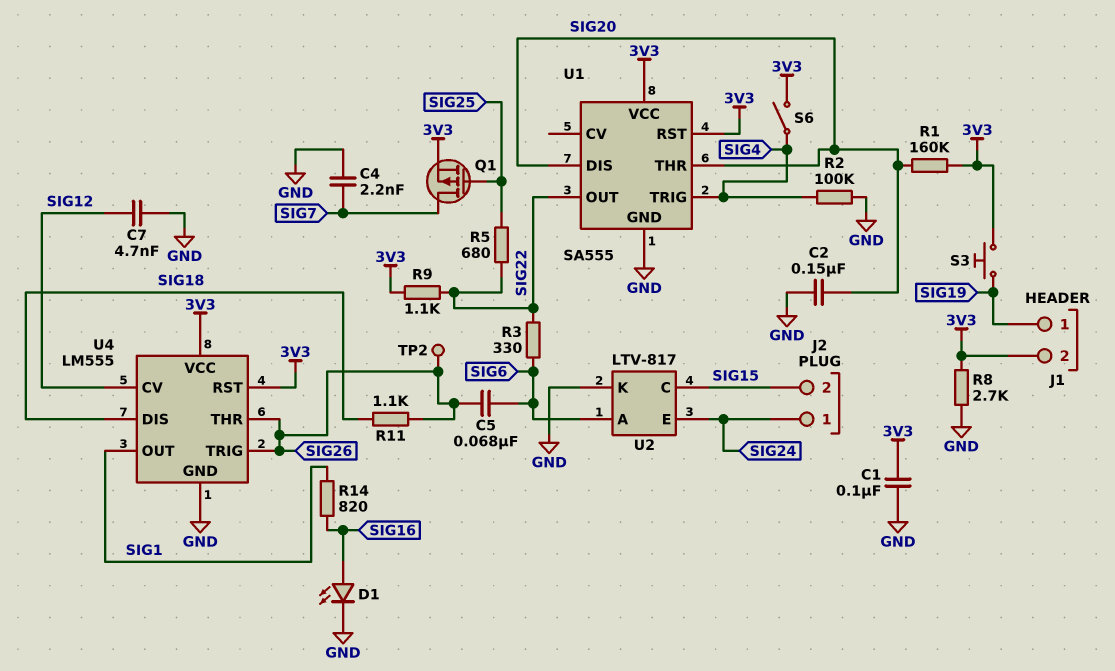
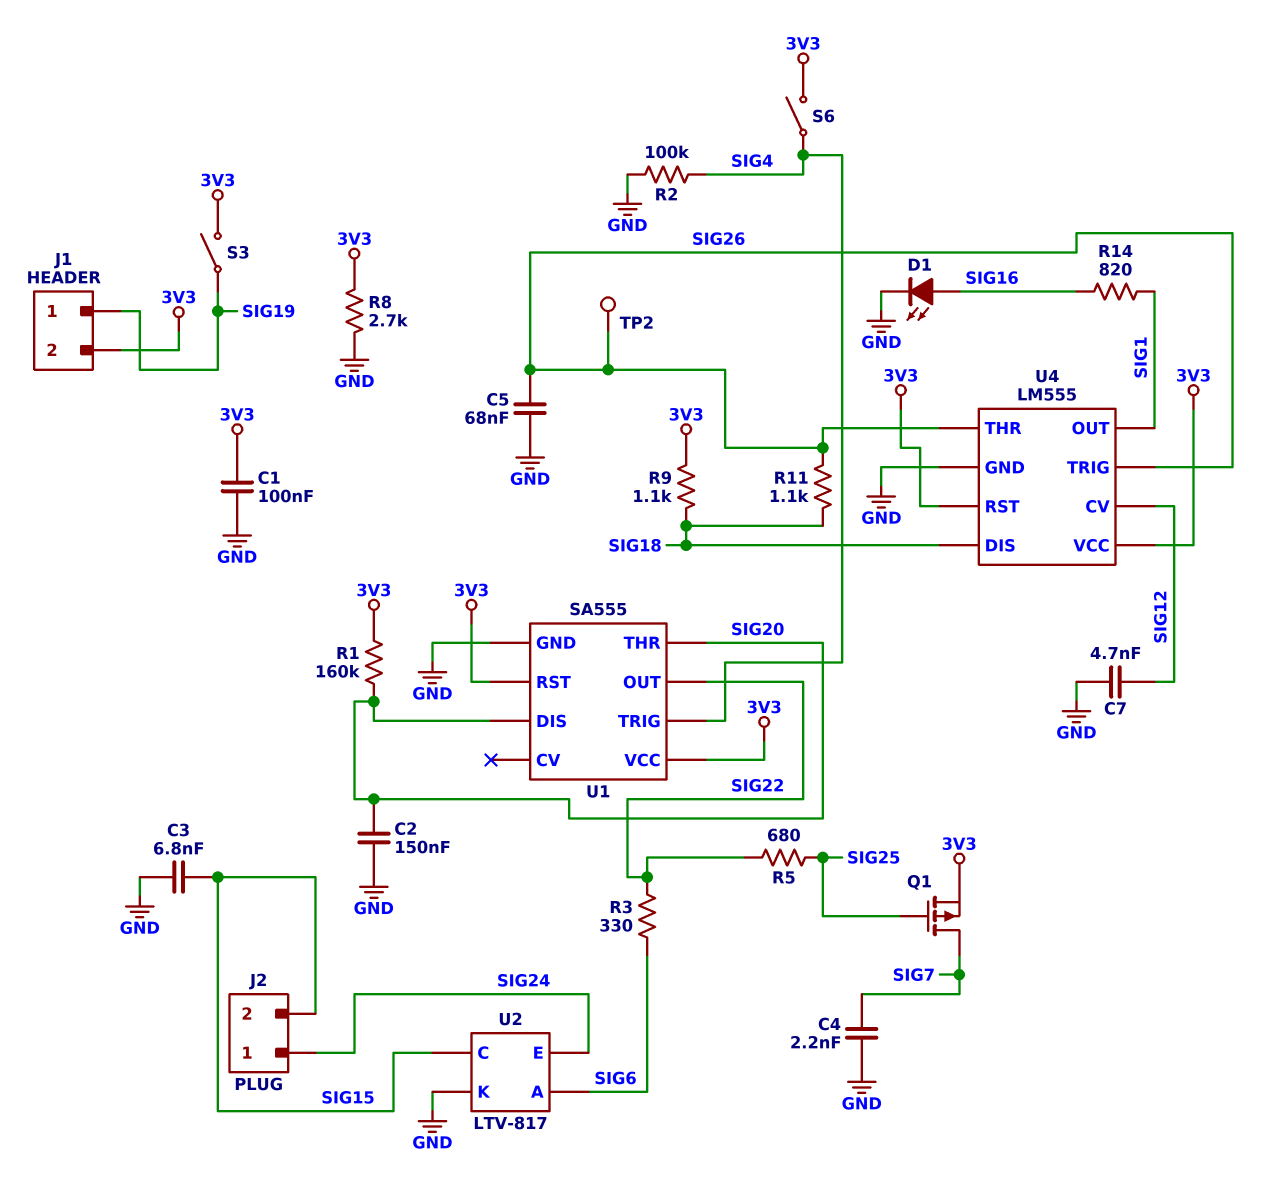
C3: none -> 6.8nF (GND, SIG15)
C5: 68nF (SIG6, SIG26) -> 68nF (GND, SIG26)
R9: 1.1k (3V3, SIG22) -> 1.1k (3V3, SIG18)
S3: button (3V3, SIG19) -> switch (3V3, SIG19)

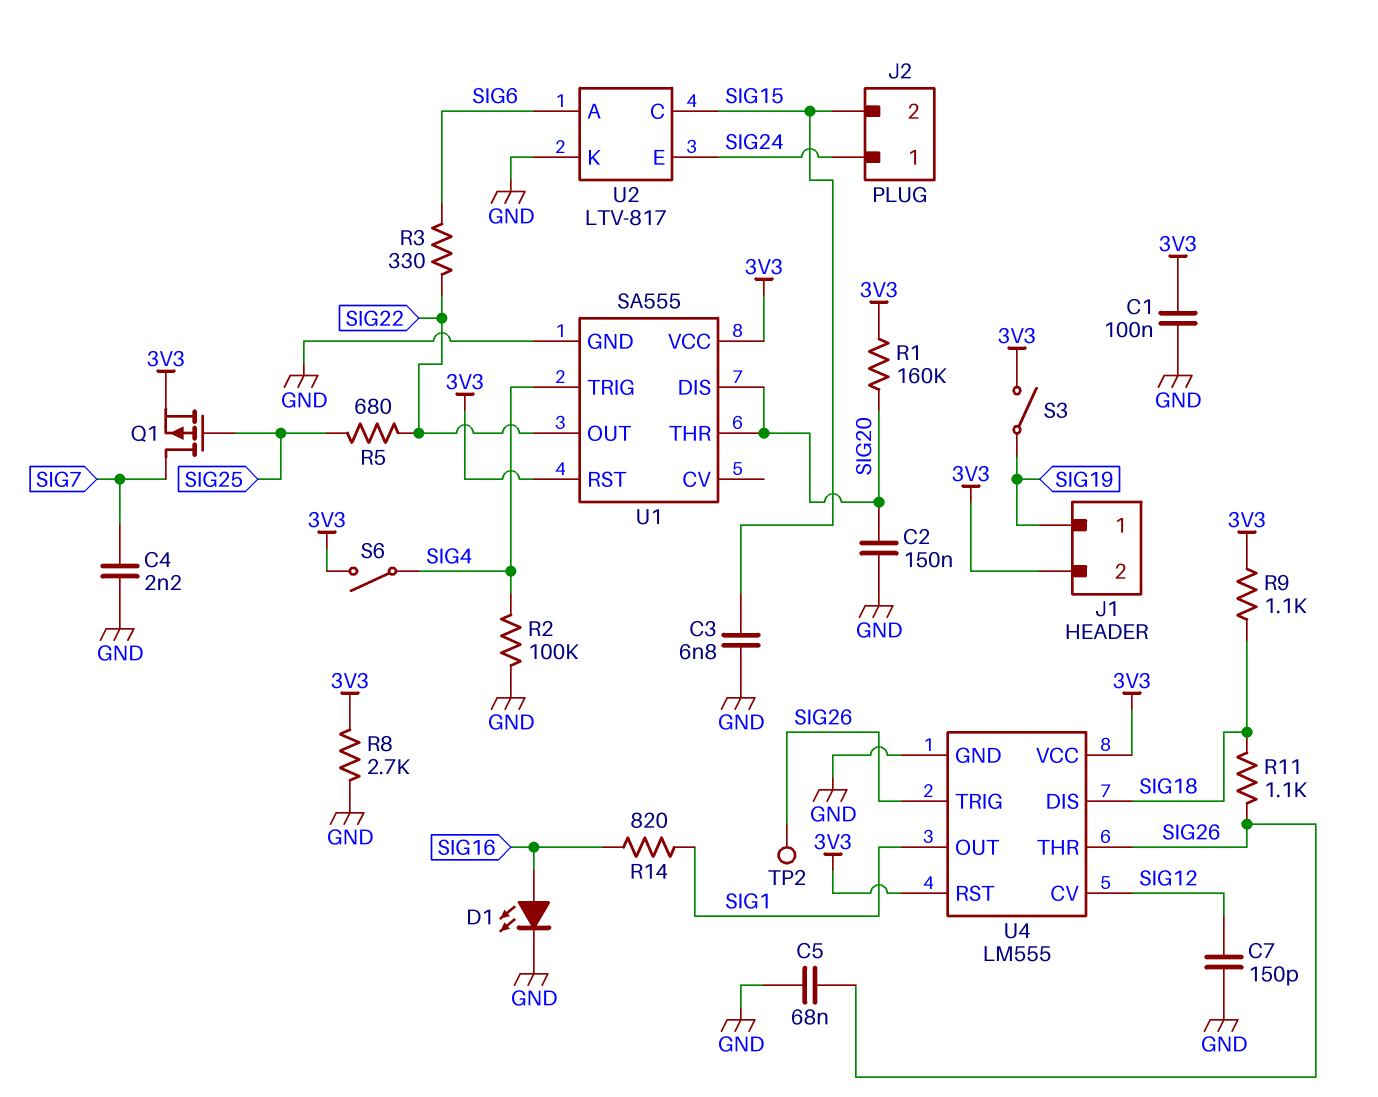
C7: 4.7nF (GND, SIG12) -> 150pF (GND, SIG12)

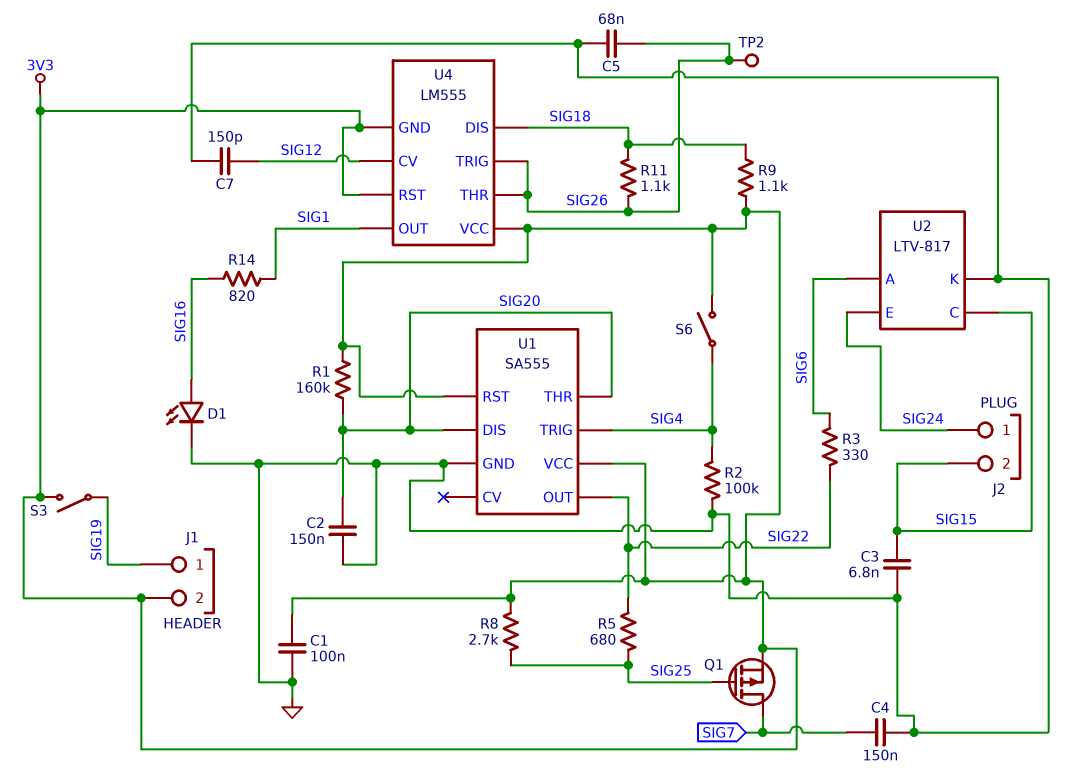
C4: 2.2nF (GND, SIG7) -> 150nF (GND, SIG7)
R8: 2.7k (3V3, GND) -> 2.7k (3V3, SIG25)
U4 pin GND: GND -> 3V3

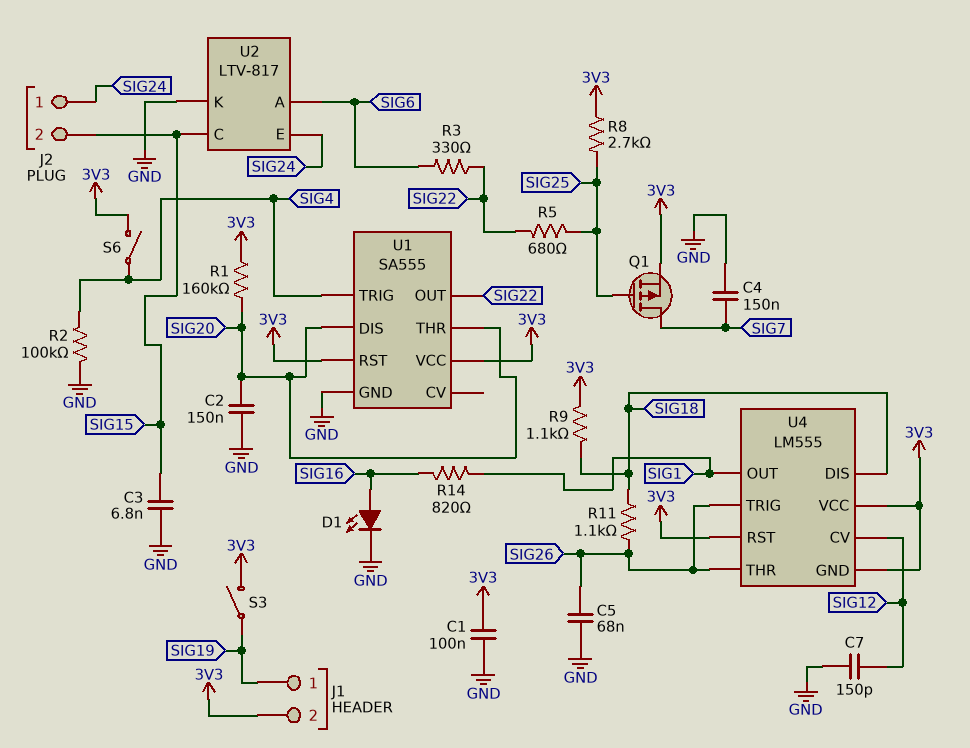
TP2: test point (SIG26) -> none

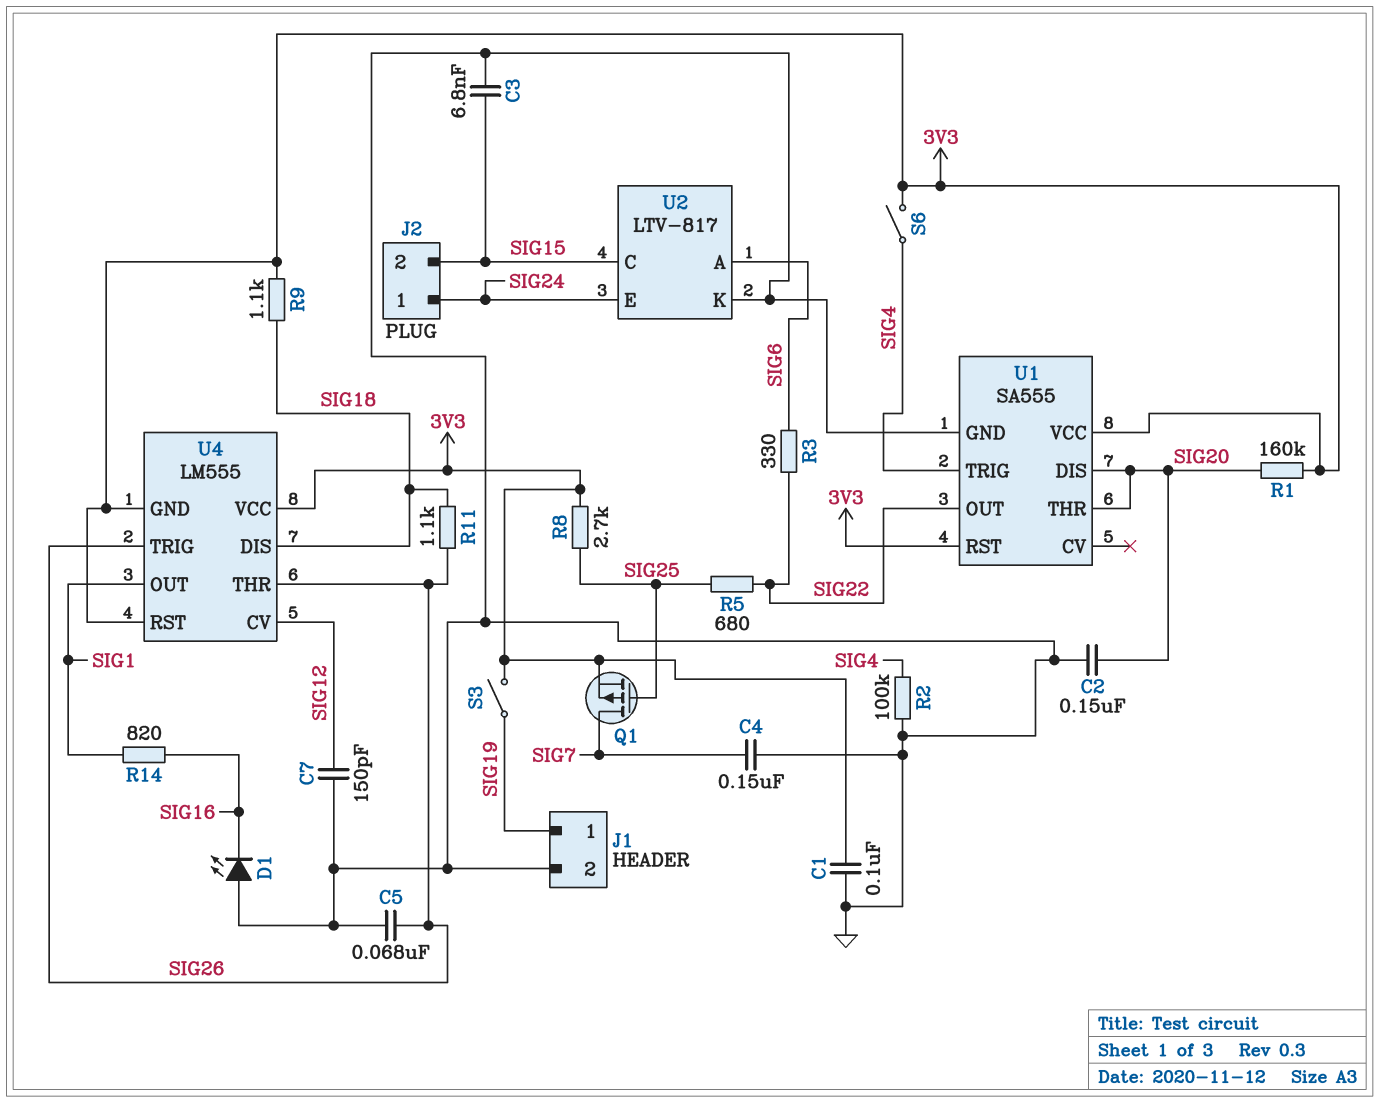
D1: LED (A SIG16, K GND) -> LED (A GND, K SIG16)
J1 pin 2: 3V3 -> GND

